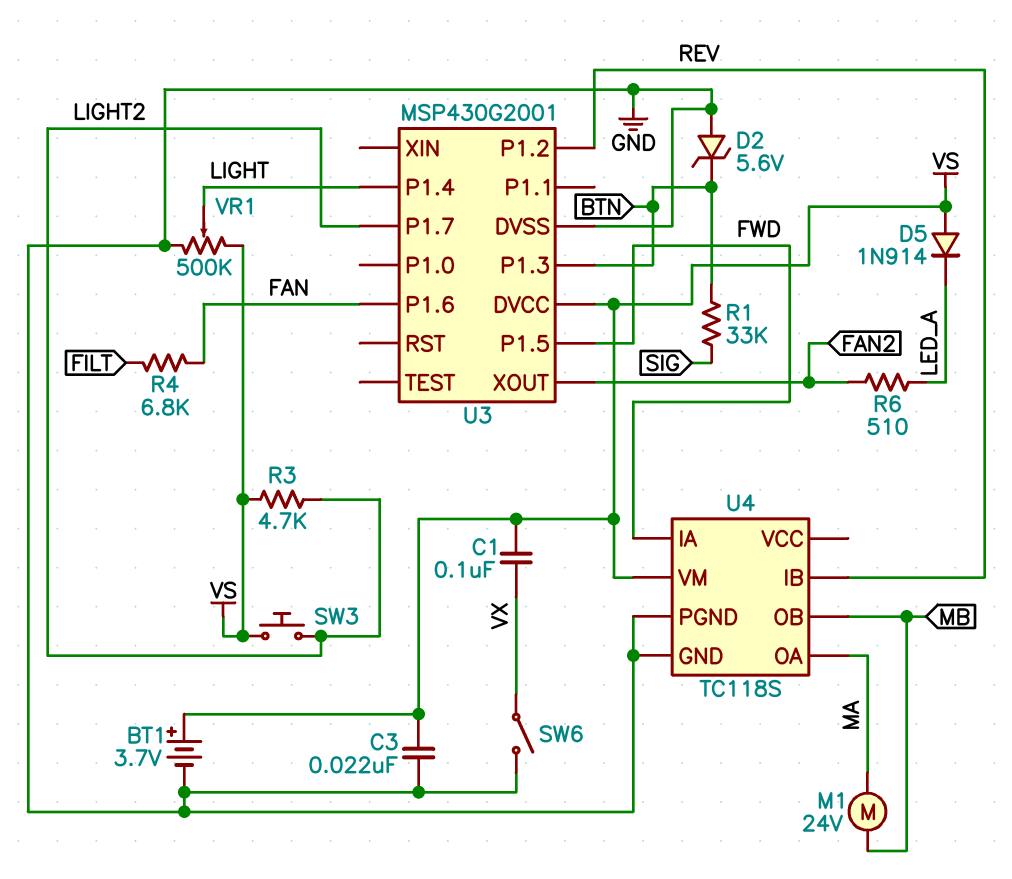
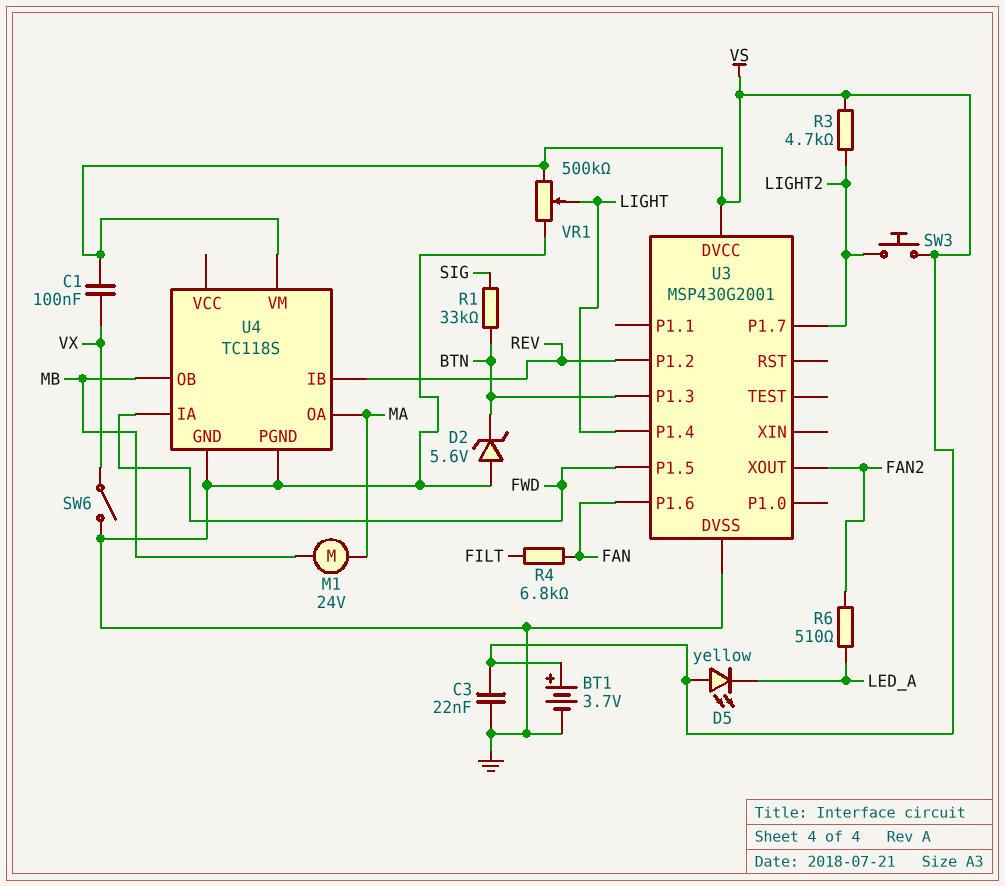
D5: diode 1N914 (A VS, K LED_A) -> LED yellow (A VS, K LED_A)

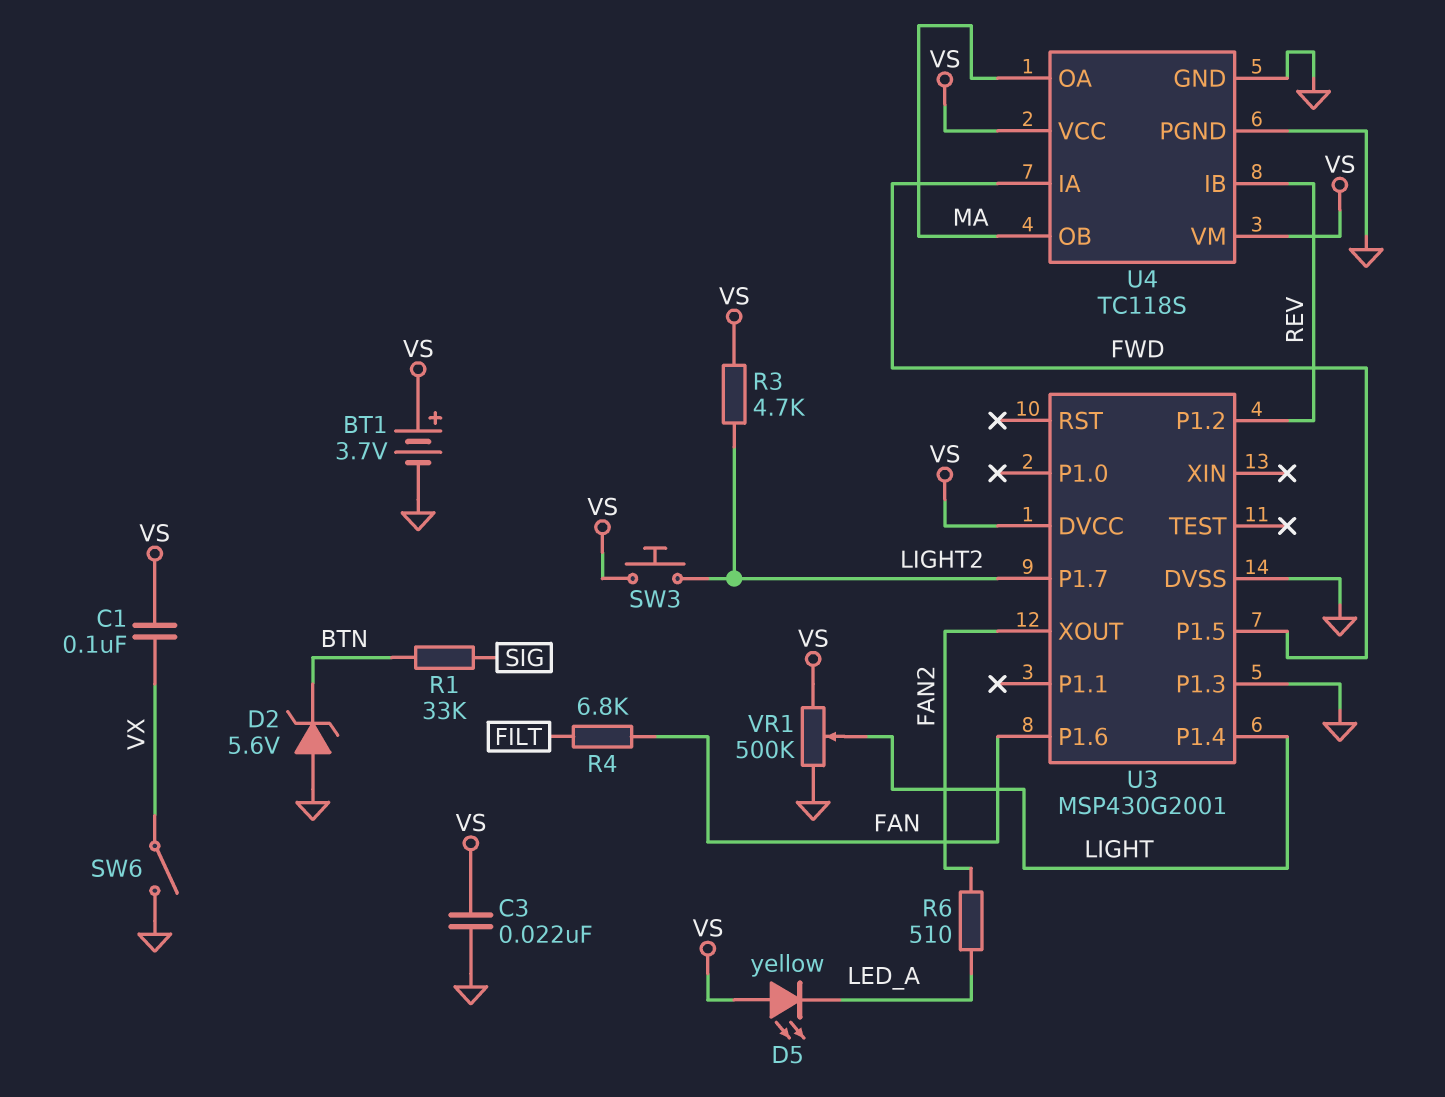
M1: motor 24V (MA, MB) -> none
U3 pin P1.3: BTN -> GND
U4 pin OB: MB -> MA
U4 pin VCC: none -> VS

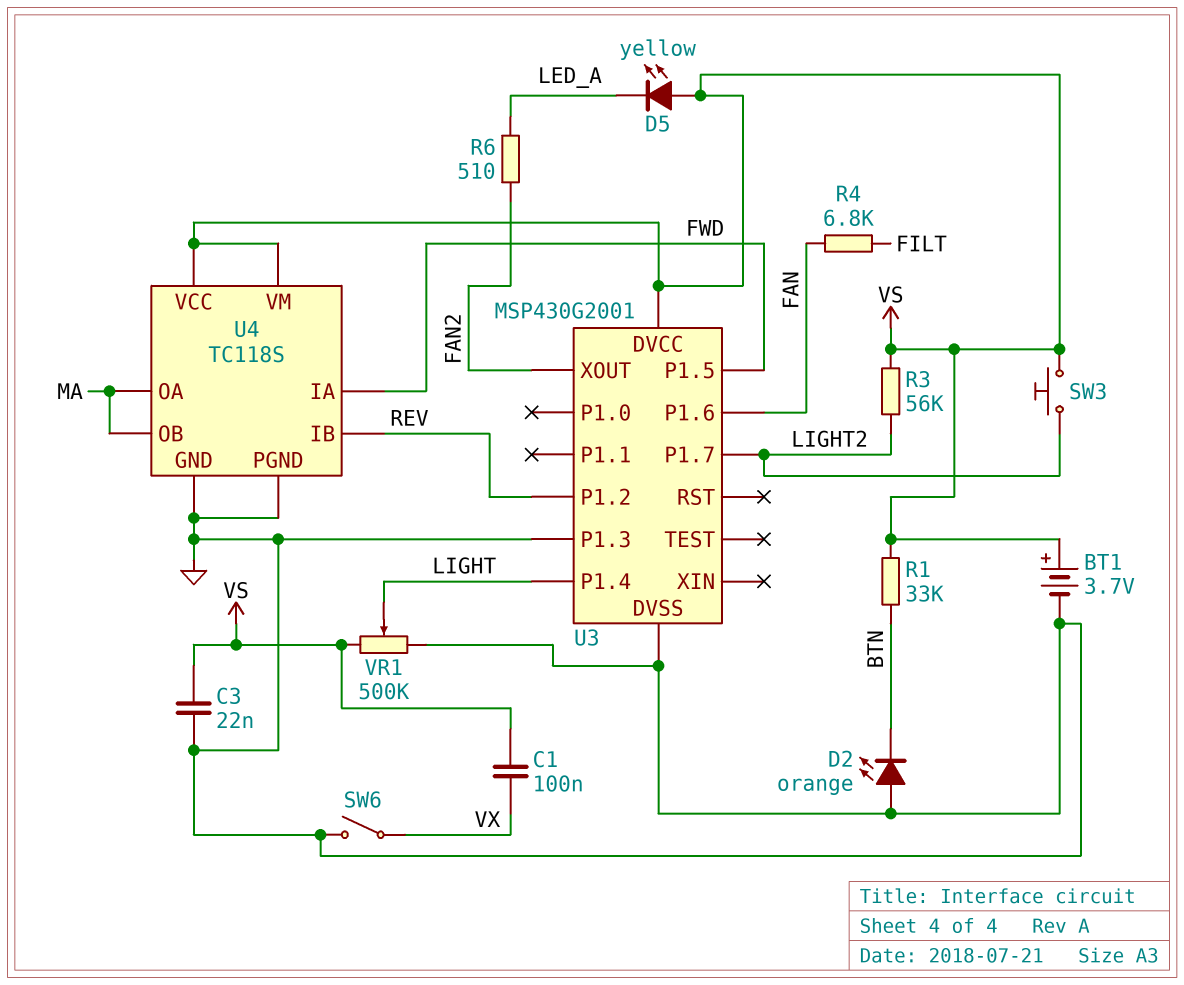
D2: zener 5.6V (A GND, K BTN) -> LED orange (A GND, K BTN)
R1: 33k (BTN, SIG) -> 33k (BTN, VS)
R3: 4.7k (LIGHT2, VS) -> 56k (LIGHT2, VS)

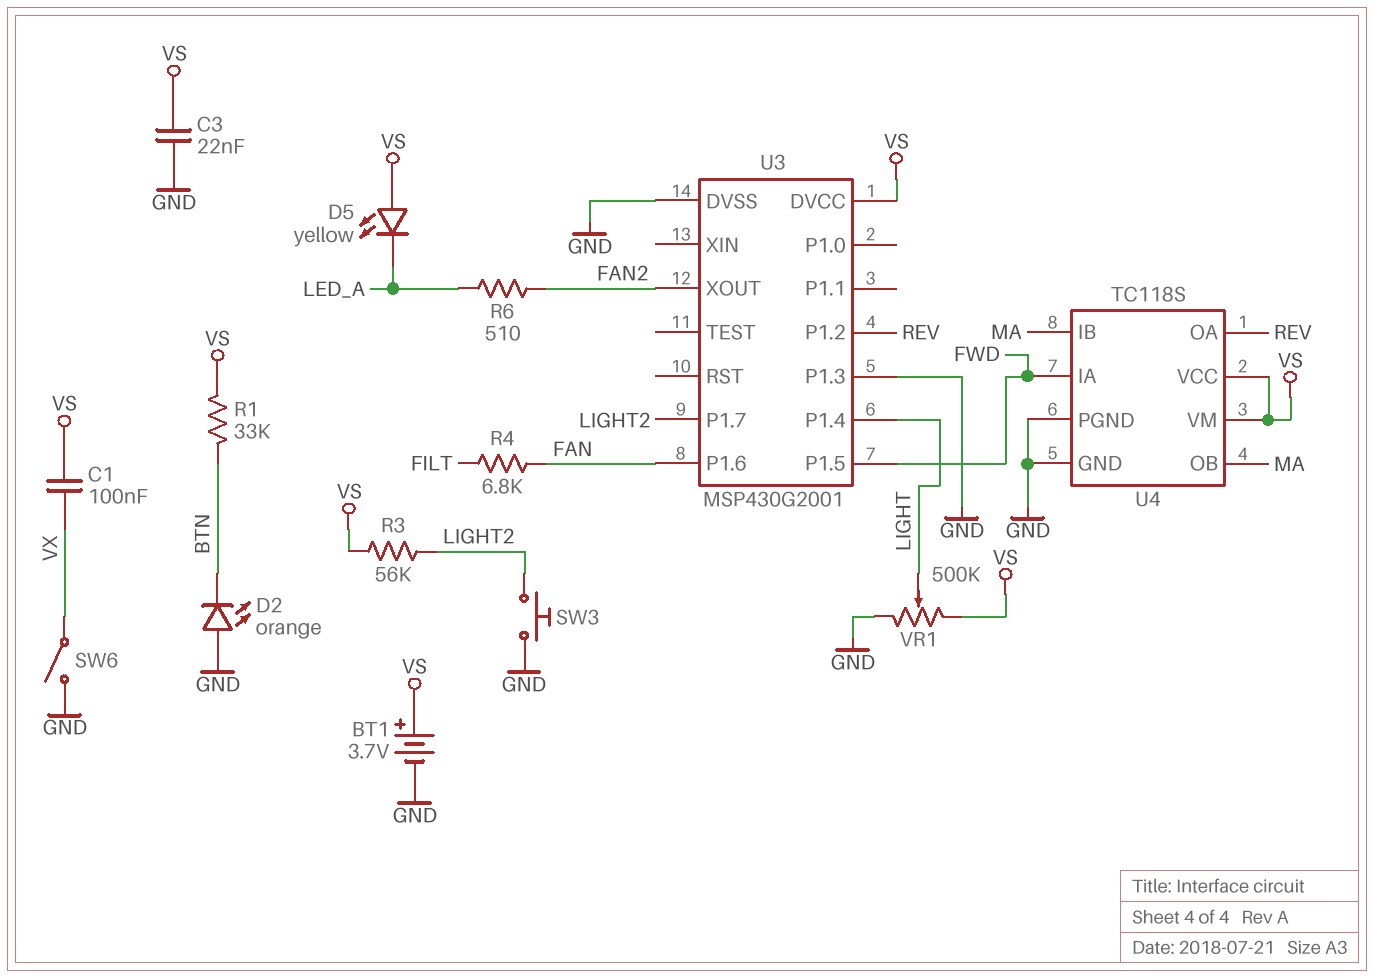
SW3: button (LIGHT2, VS) -> button (GND, LIGHT2)
U4 pin IB: REV -> MA
U4 pin OA: MA -> REV

